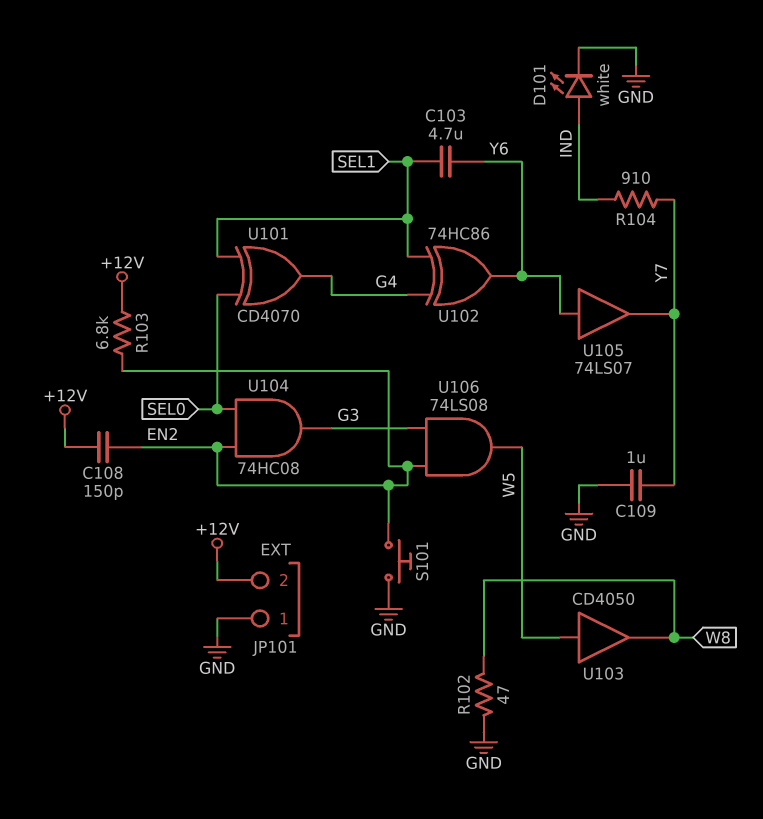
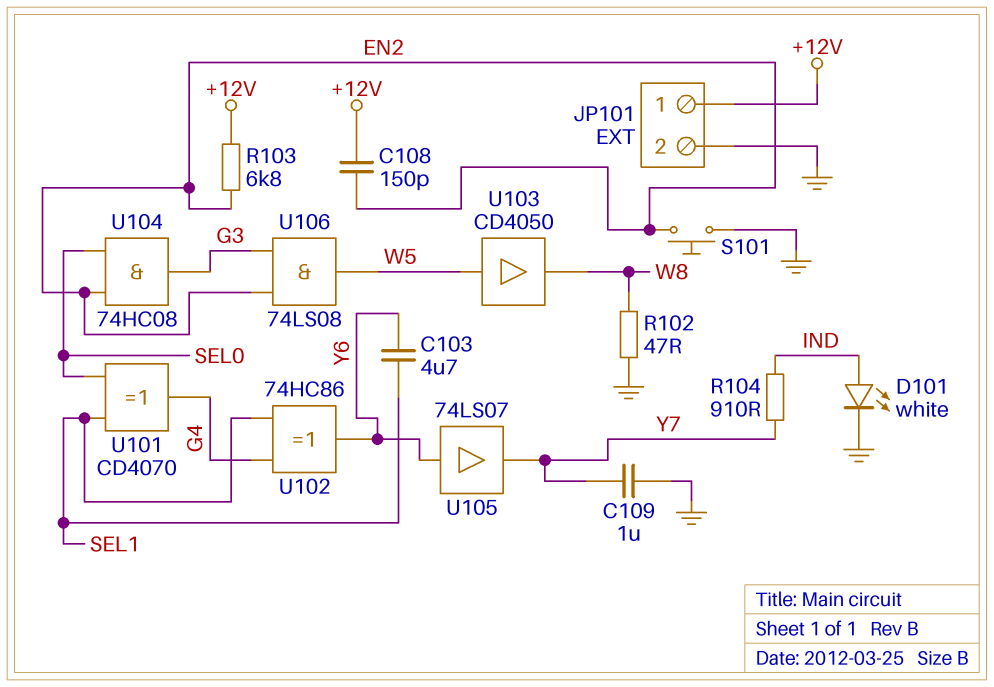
JP101 pin 1: GND -> +12V
JP101 pin 2: +12V -> GND

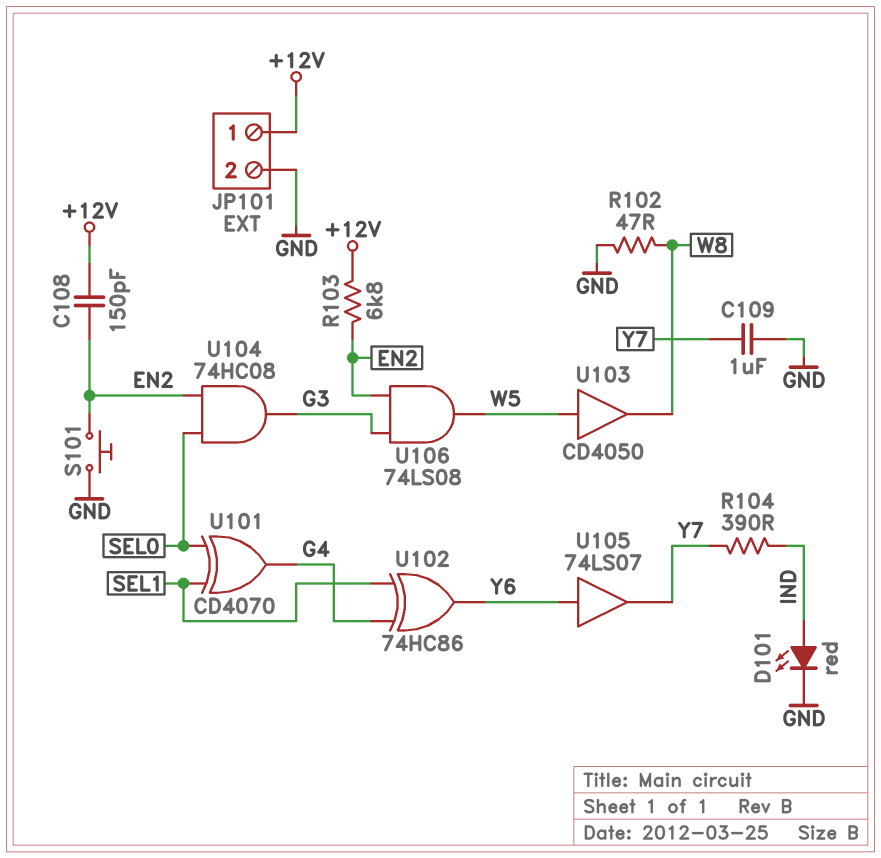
C103: 4.7uF (SEL1, Y6) -> none
D101: LED white (A IND, K GND) -> LED red (A IND, K GND)
R104: 910 (IND, Y7) -> 390 (IND, Y7)

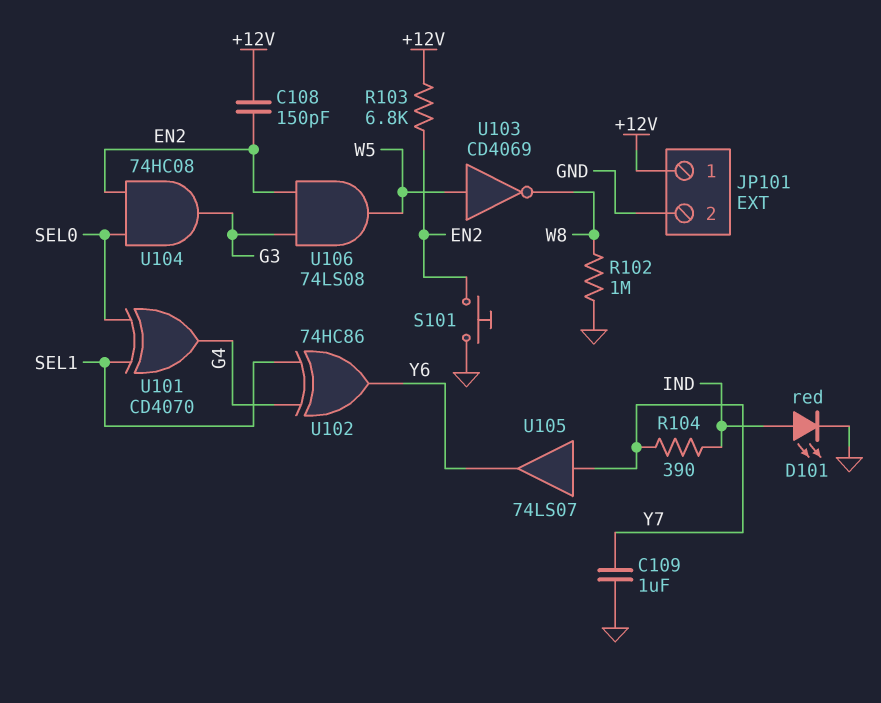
R102: 47 (GND, W8) -> 1M (GND, W8)
U103: buffer CD4050 (in W5, out W8) -> NOT CD4069 (in W5, out W8)
U105: buffer 74LS07 (in Y6, out Y7) -> buffer 74LS07 (in Y7, out Y6)

